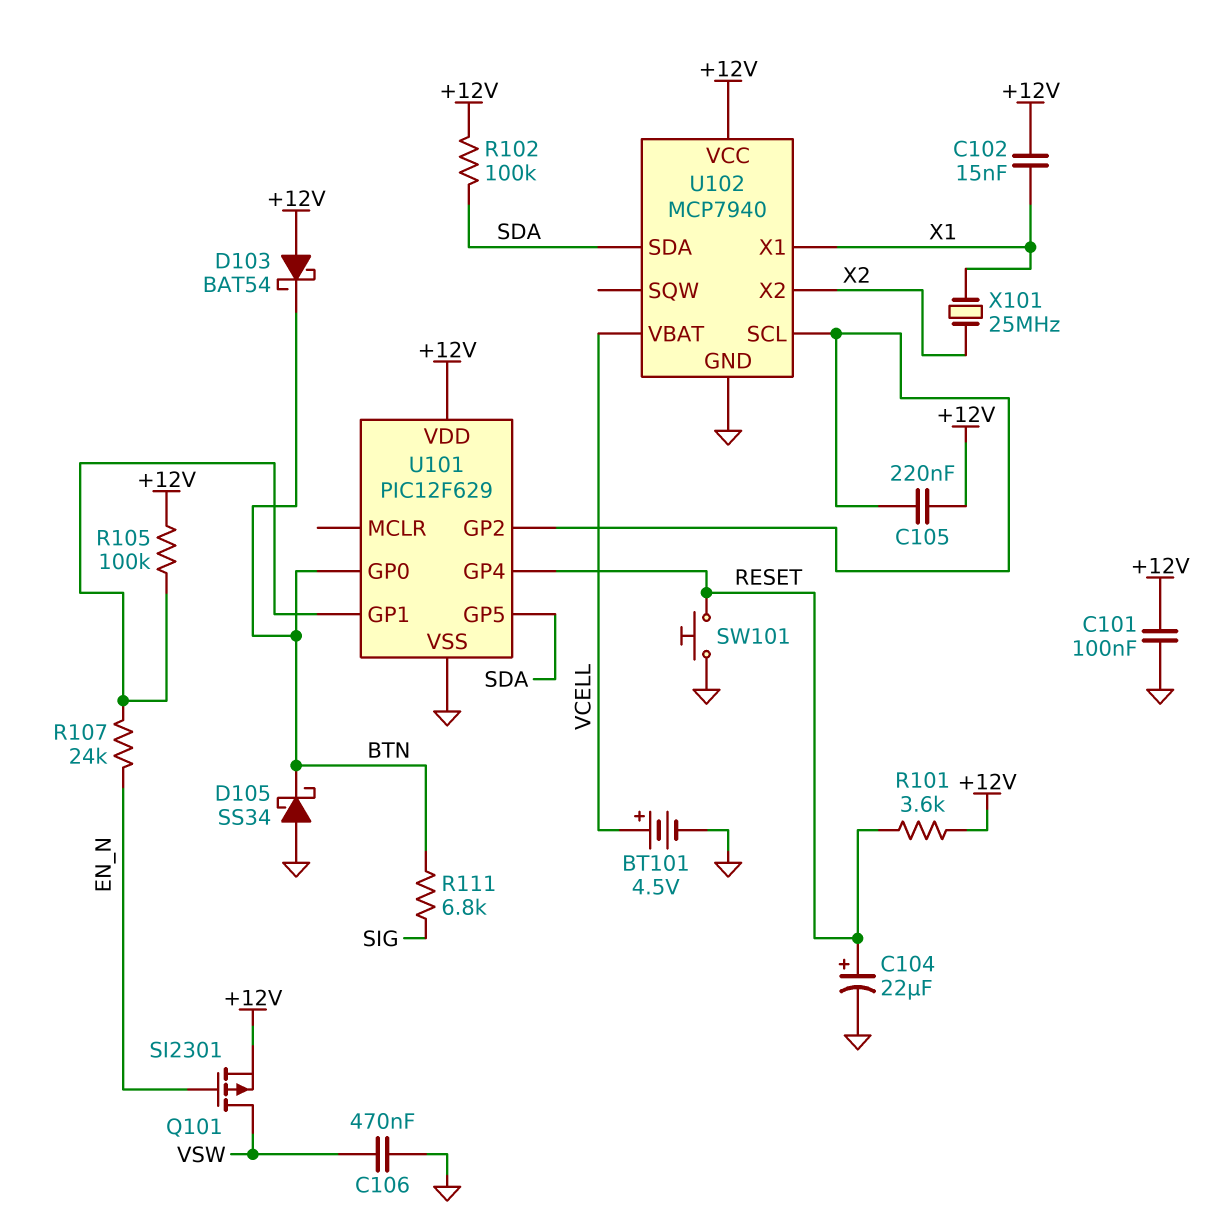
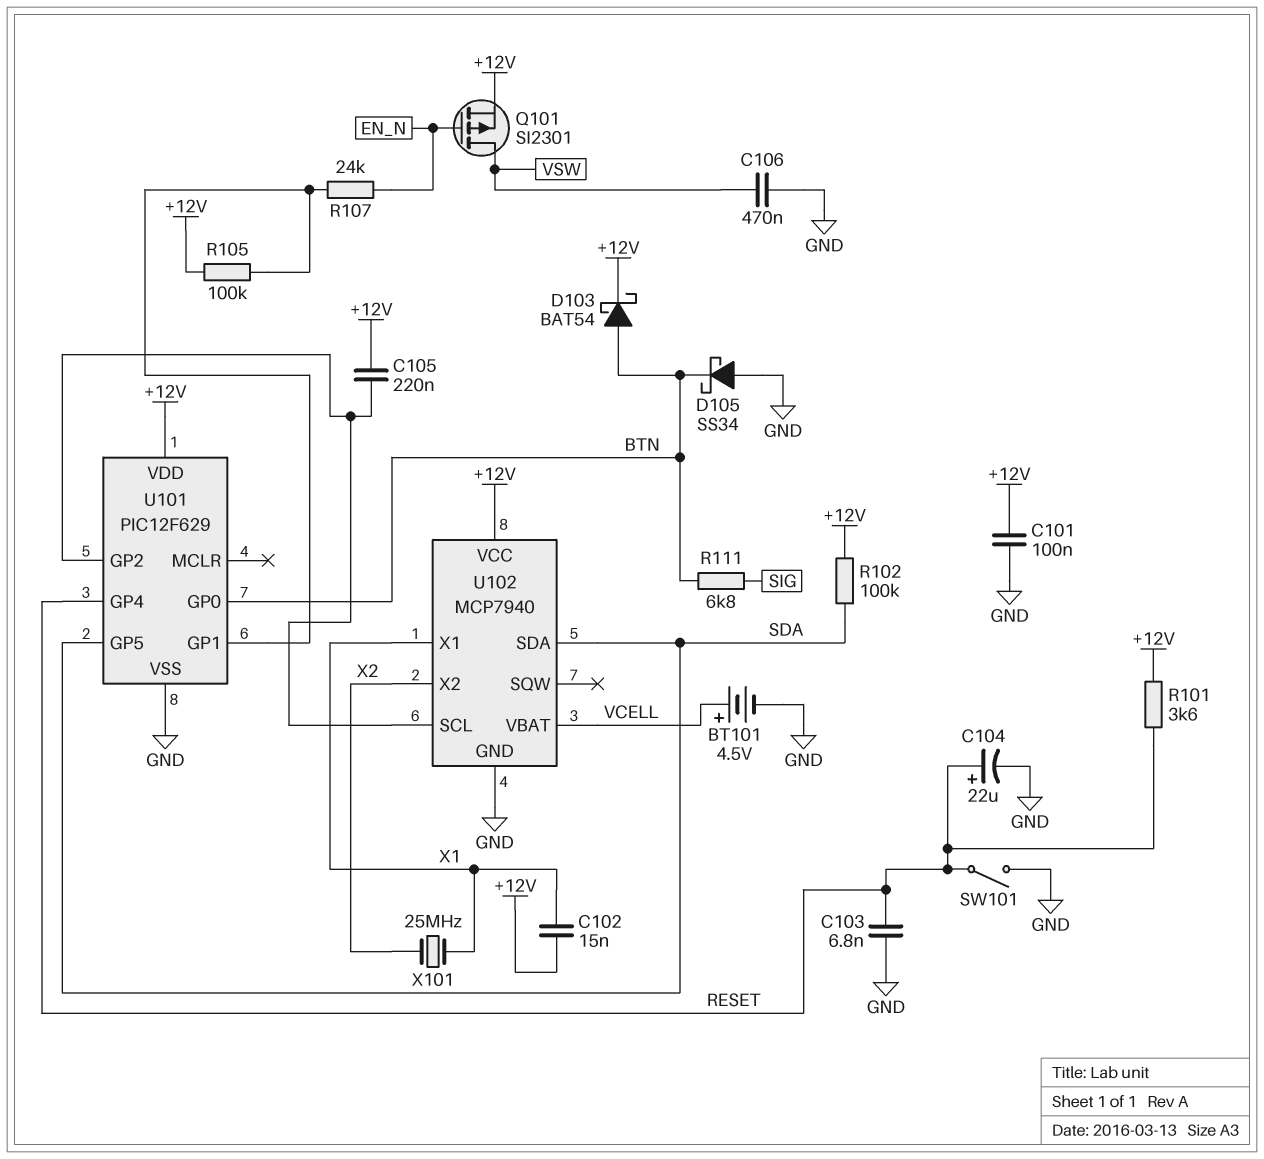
C103: none -> 6.8nF (GND, RESET)
D103: schottky BAT54 (A +12V, K BTN) -> schottky BAT54 (A BTN, K +12V)
SW101: button (GND, RESET) -> switch (GND, RESET)

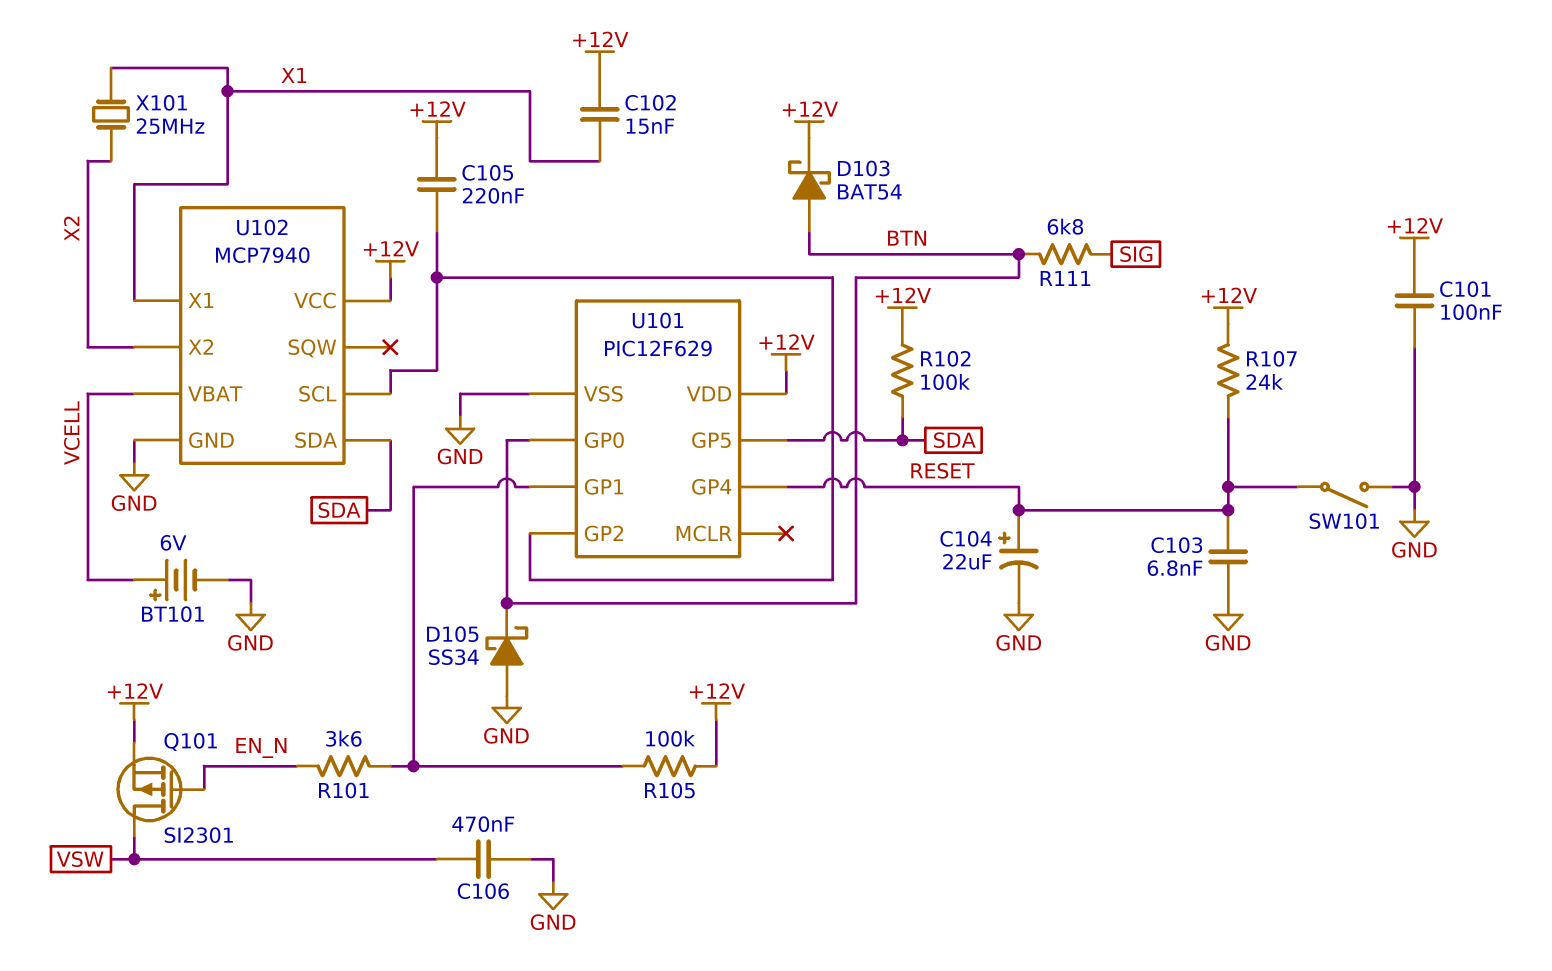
BT101: 4.5V (plus VCELL, minus GND) -> 6V (plus VCELL, minus GND)
R101: 3.6k (+12V, RESET) -> 3.6k (EN_N, U101/GP1)
R107: 24k (EN_N, U101/GP1) -> 24k (+12V, RESET)

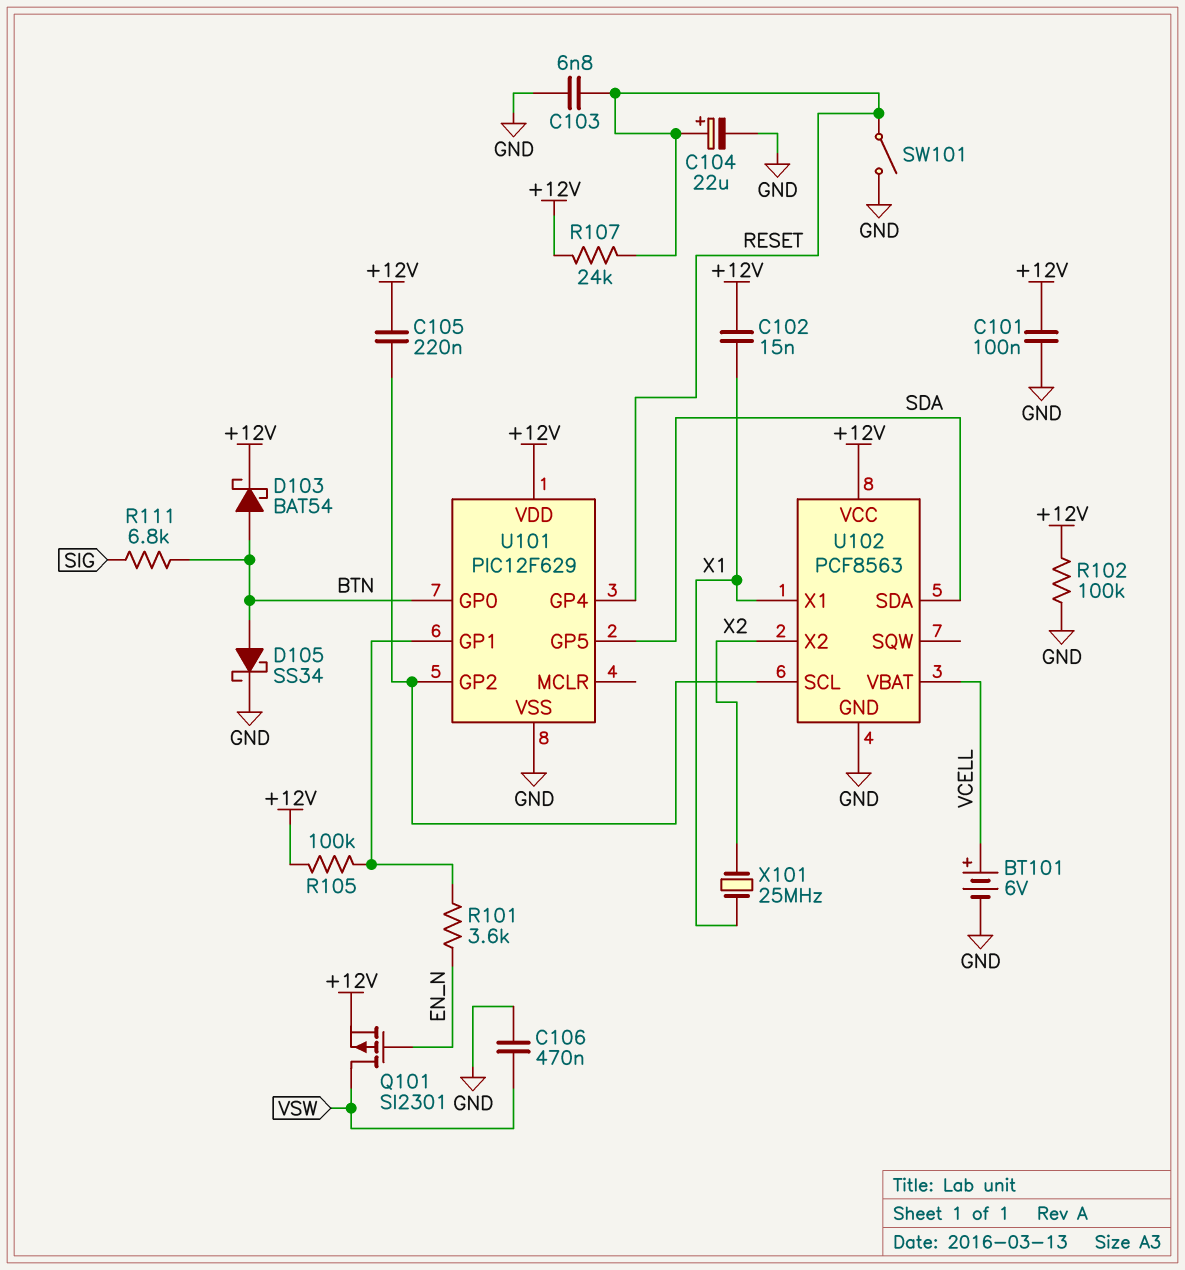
D105: schottky SS34 (A GND, K BTN) -> schottky SS34 (A BTN, K GND)
R102: 100k (+12V, SDA) -> 100k (+12V, GND)
U102: MCP7940 -> PCF8563

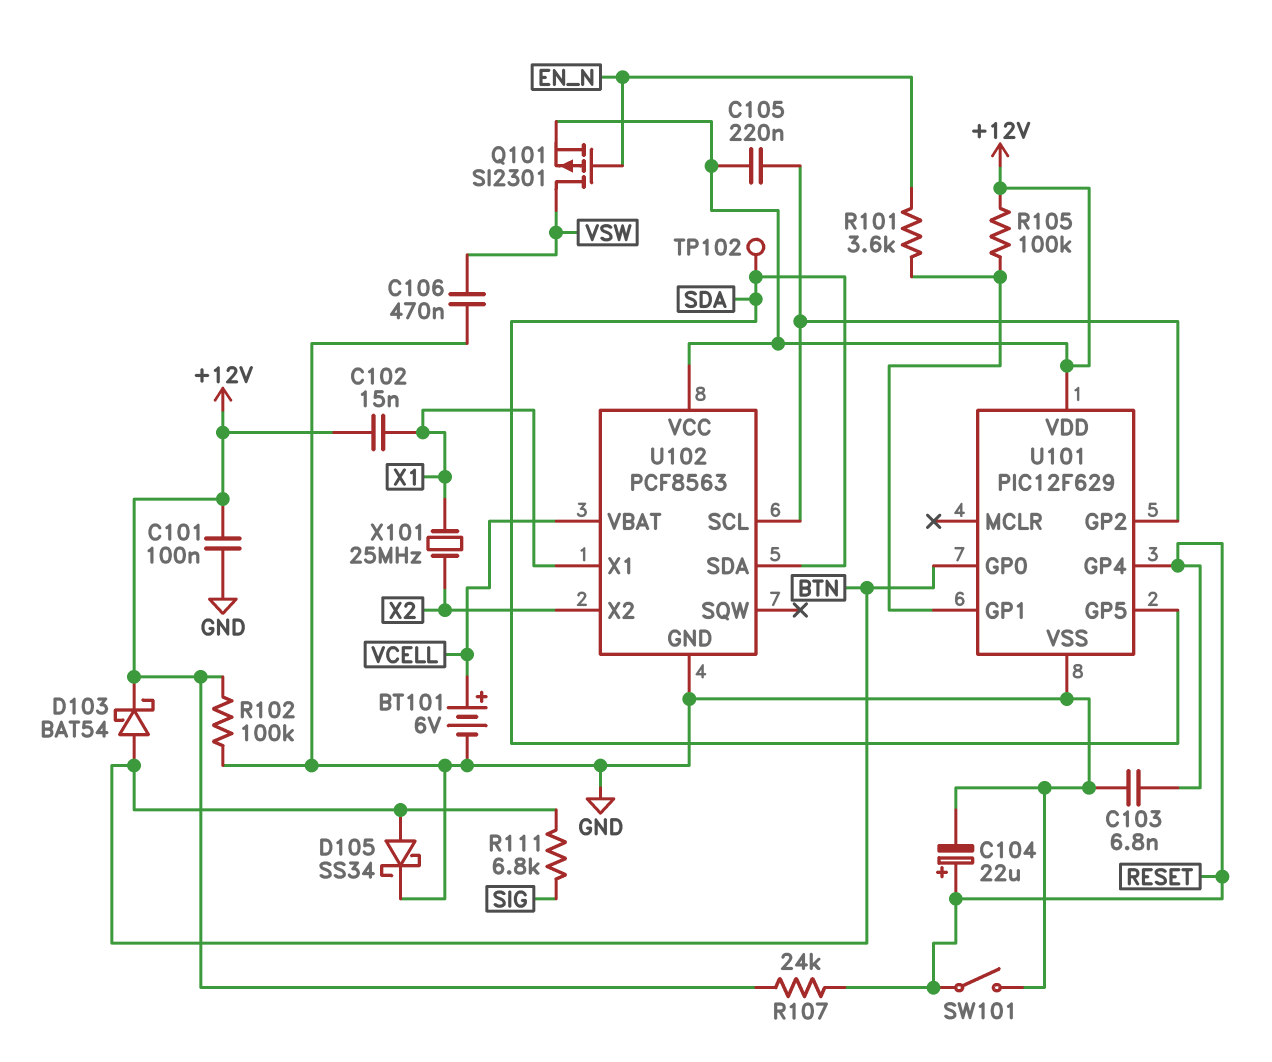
TP102: none -> test point (SDA)

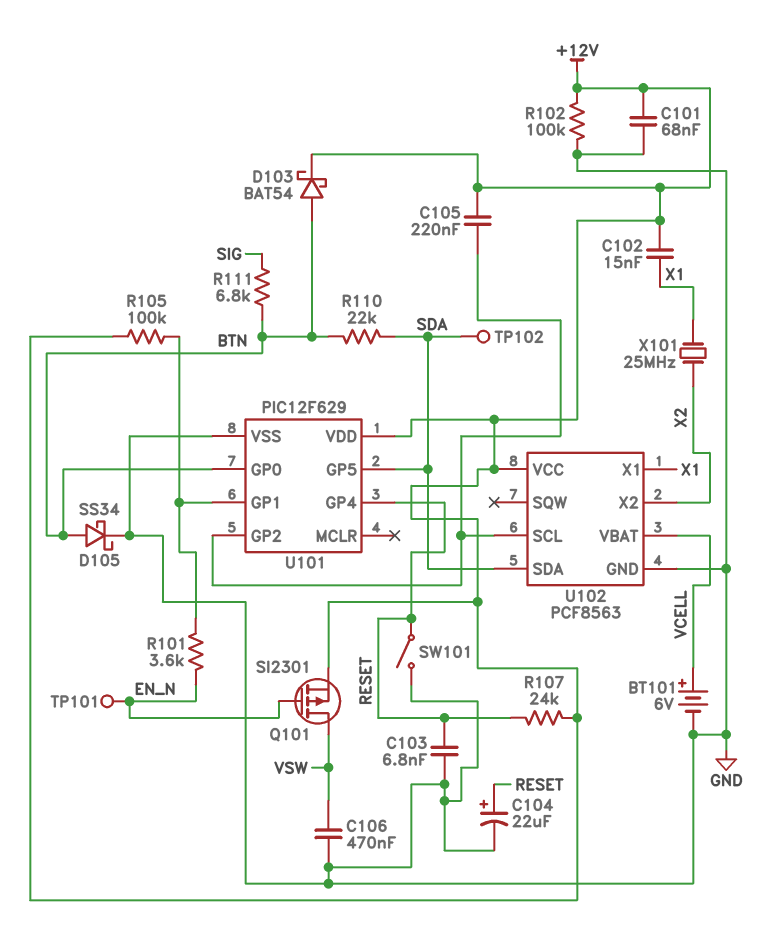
C101: 100nF (+12V, GND) -> 68nF (+12V, GND)
R110: none -> 22k (BTN, SDA)
TP101: none -> test point (EN_N)

